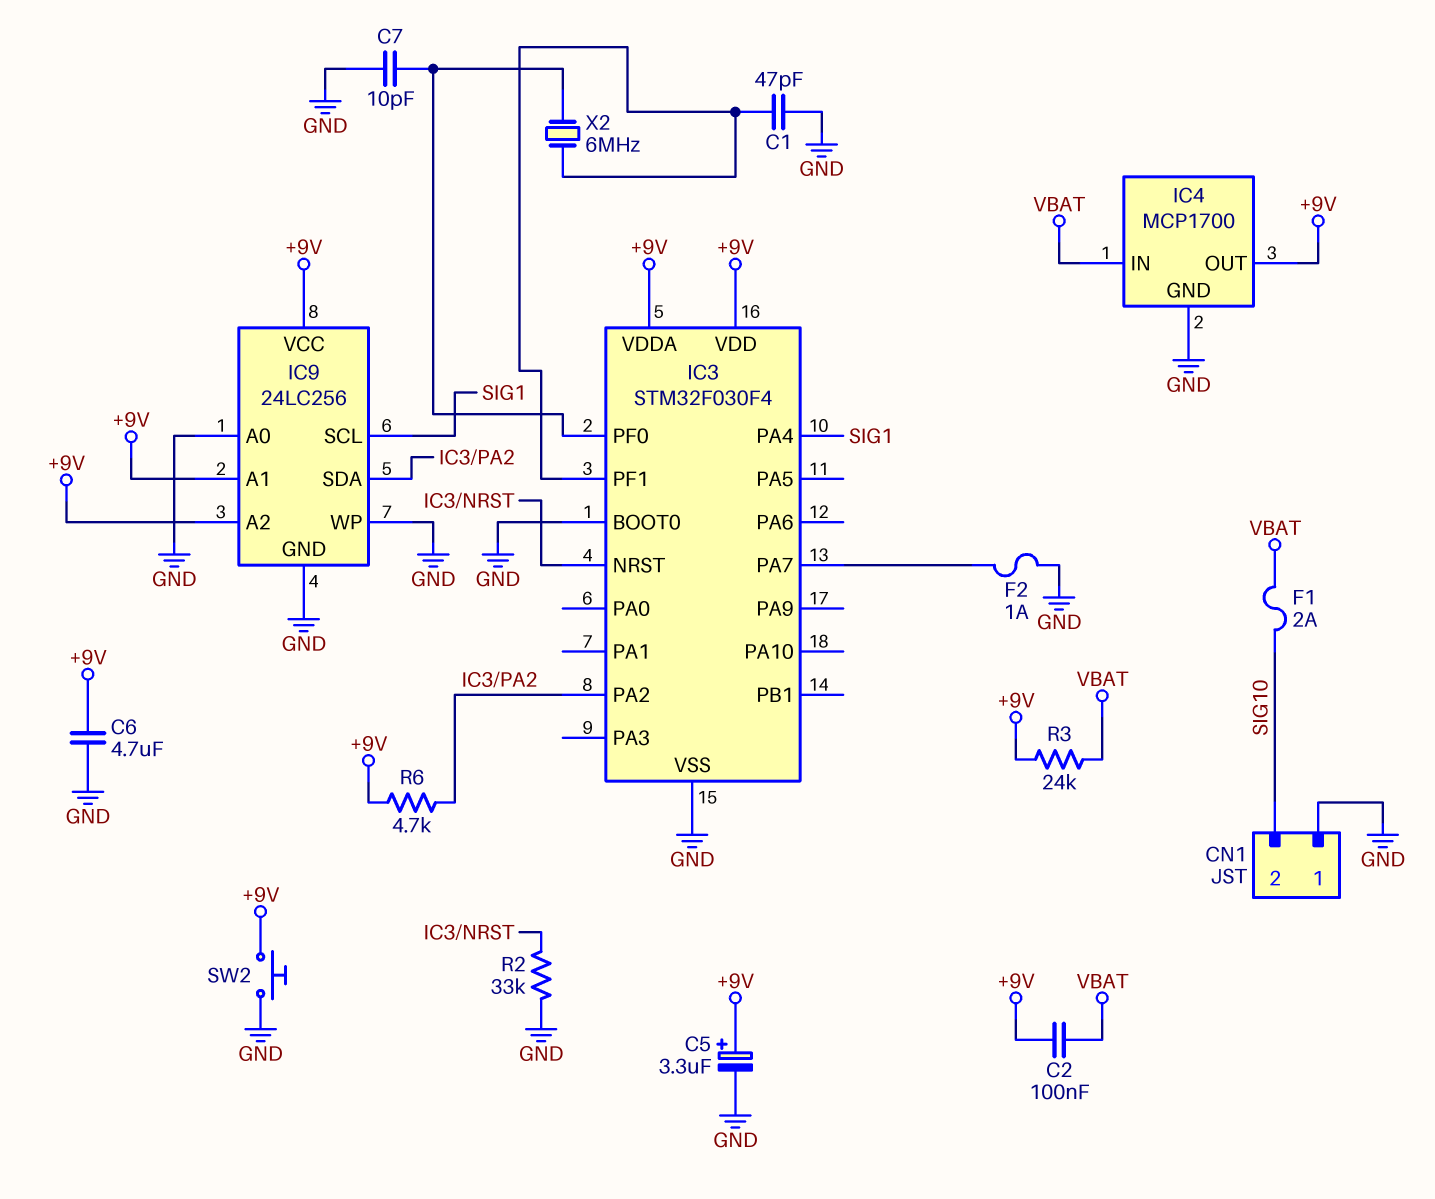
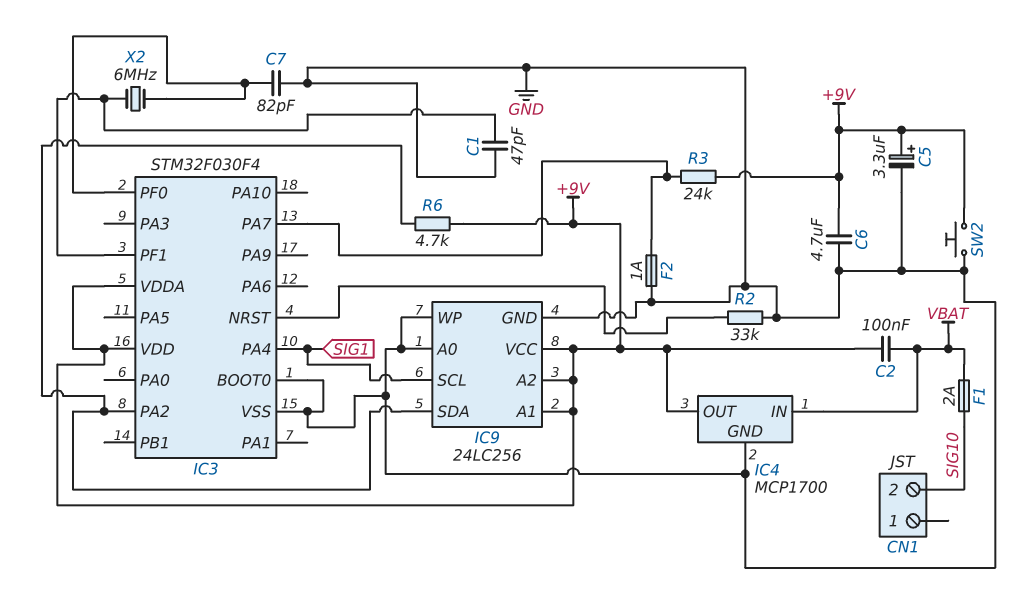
C7: 10pF (GND, IC3/PF0) -> 82pF (GND, IC3/PF0)
CN1 pin 1: GND -> none
R3: 24k (+9V, VBAT) -> 24k (+9V, IC3/PA7)

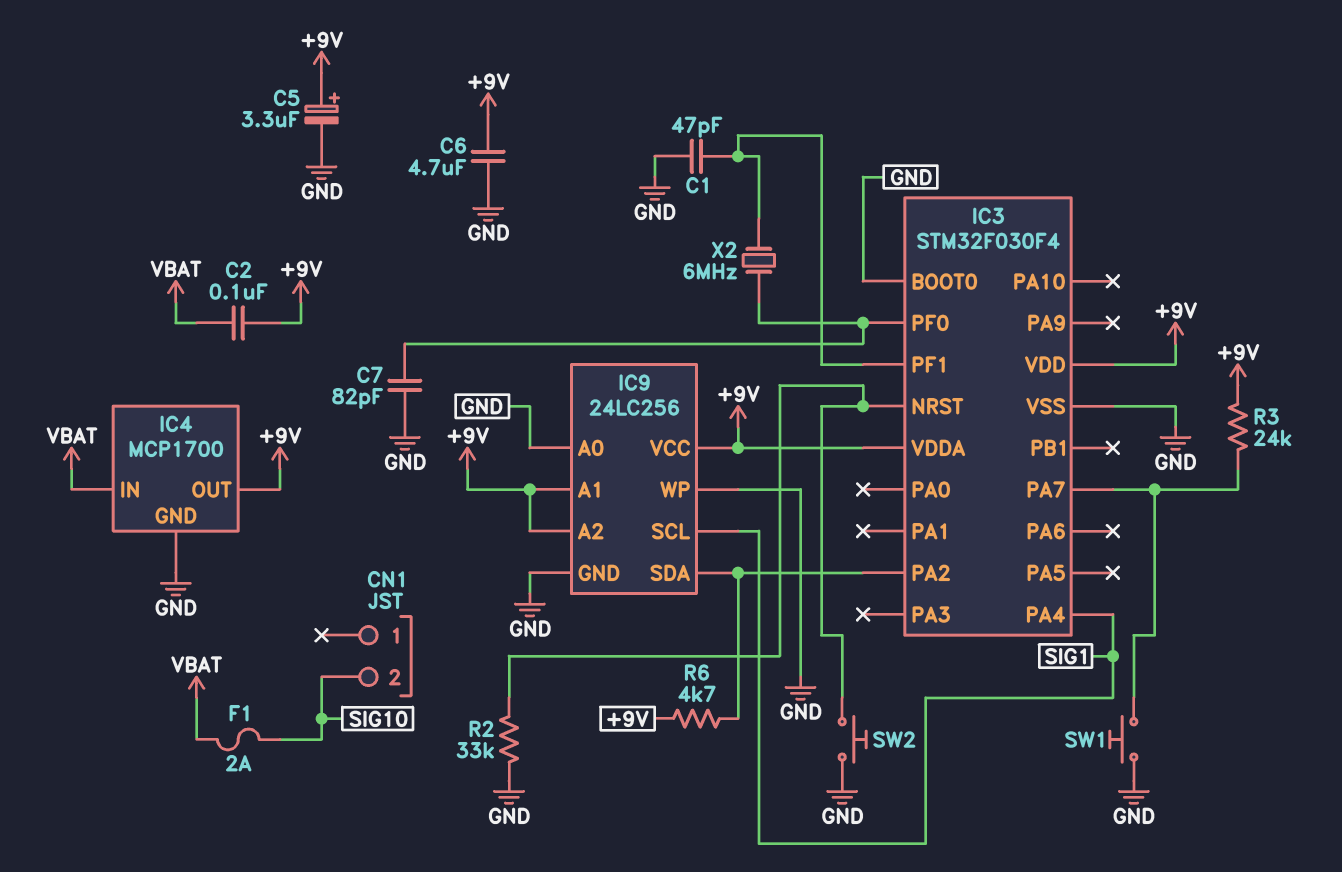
F2: 1A (GND, IC3/PA7) -> none
SW1: none -> button (GND, IC3/PA7)
SW2: button (+9V, GND) -> button (GND, IC3/NRST)

